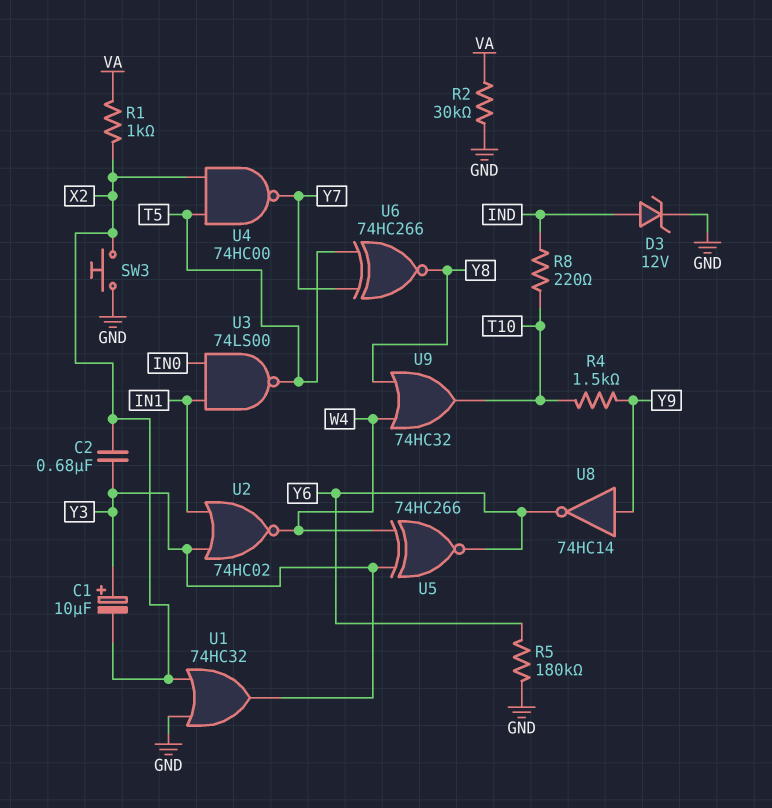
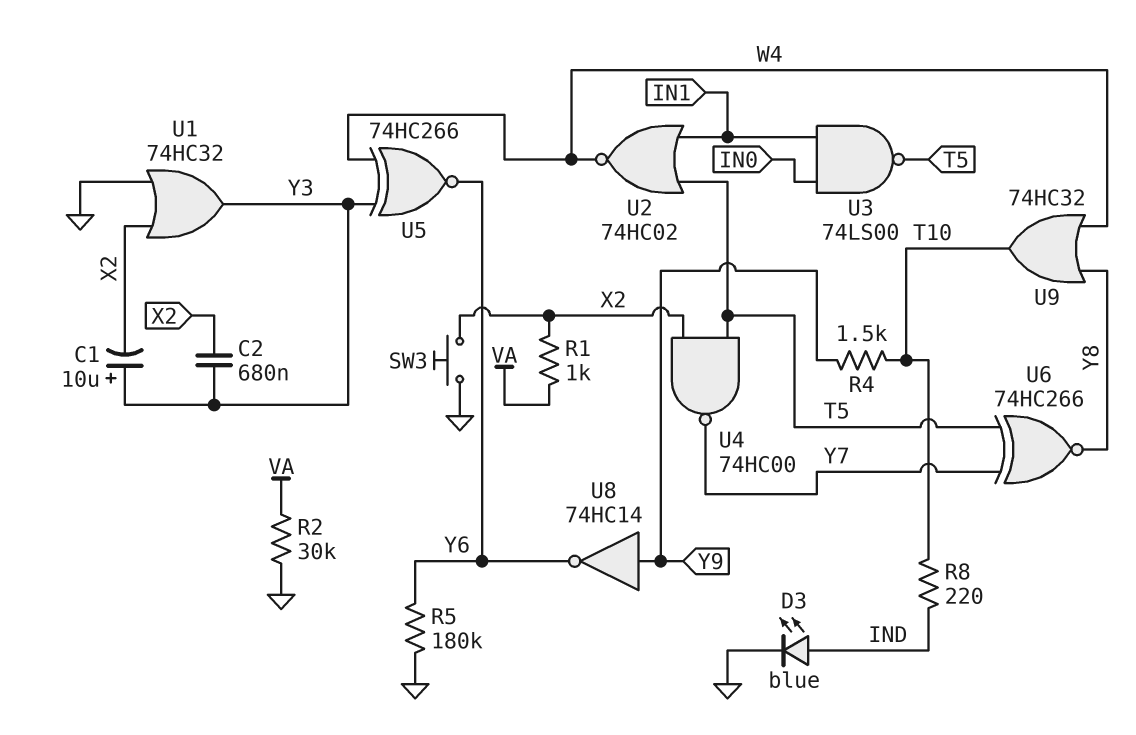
D3: zener 12V (A IND, K GND) -> LED blue (A IND, K GND)
U2: NOR 74HC02 (in IN1, in Y3, out W4) -> NOR 74HC02 (in IN1, in T5, out W4)

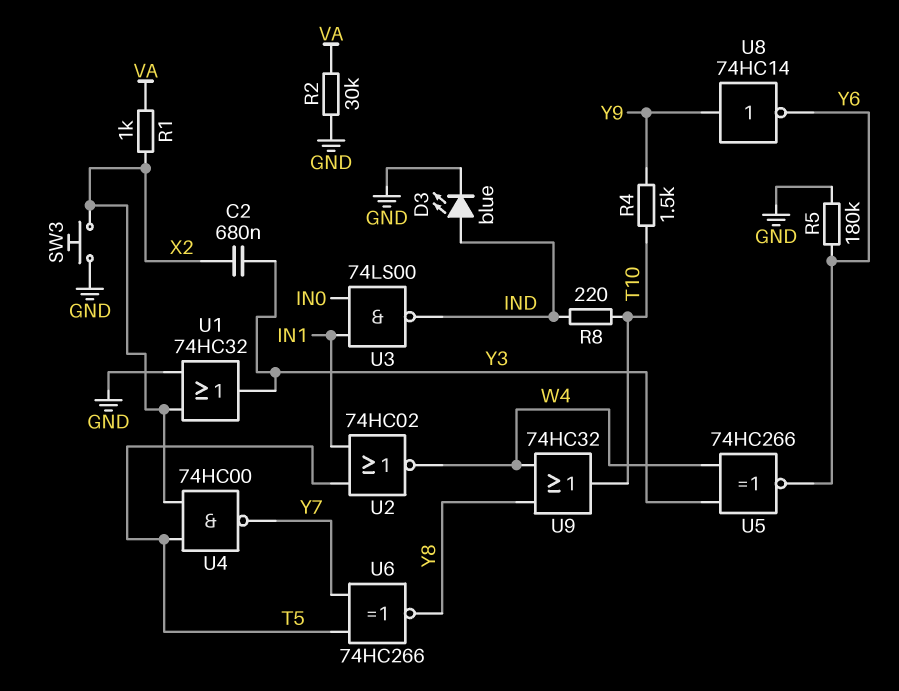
C1: 10uF (plus Y3, minus X2) -> none
U3: NAND 74LS00 (in IN0, in IN1, out T5) -> NAND 74LS00 (in IN0, in IN1, out IND)

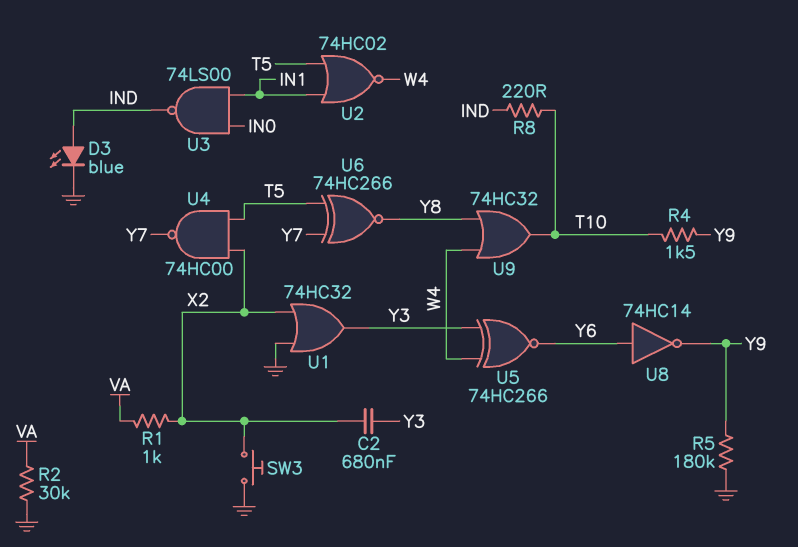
R5: 180k (GND, Y6) -> 180k (GND, Y9)
U8: NOT 74HC14 (in Y9, out Y6) -> NOT 74HC14 (in Y6, out Y9)

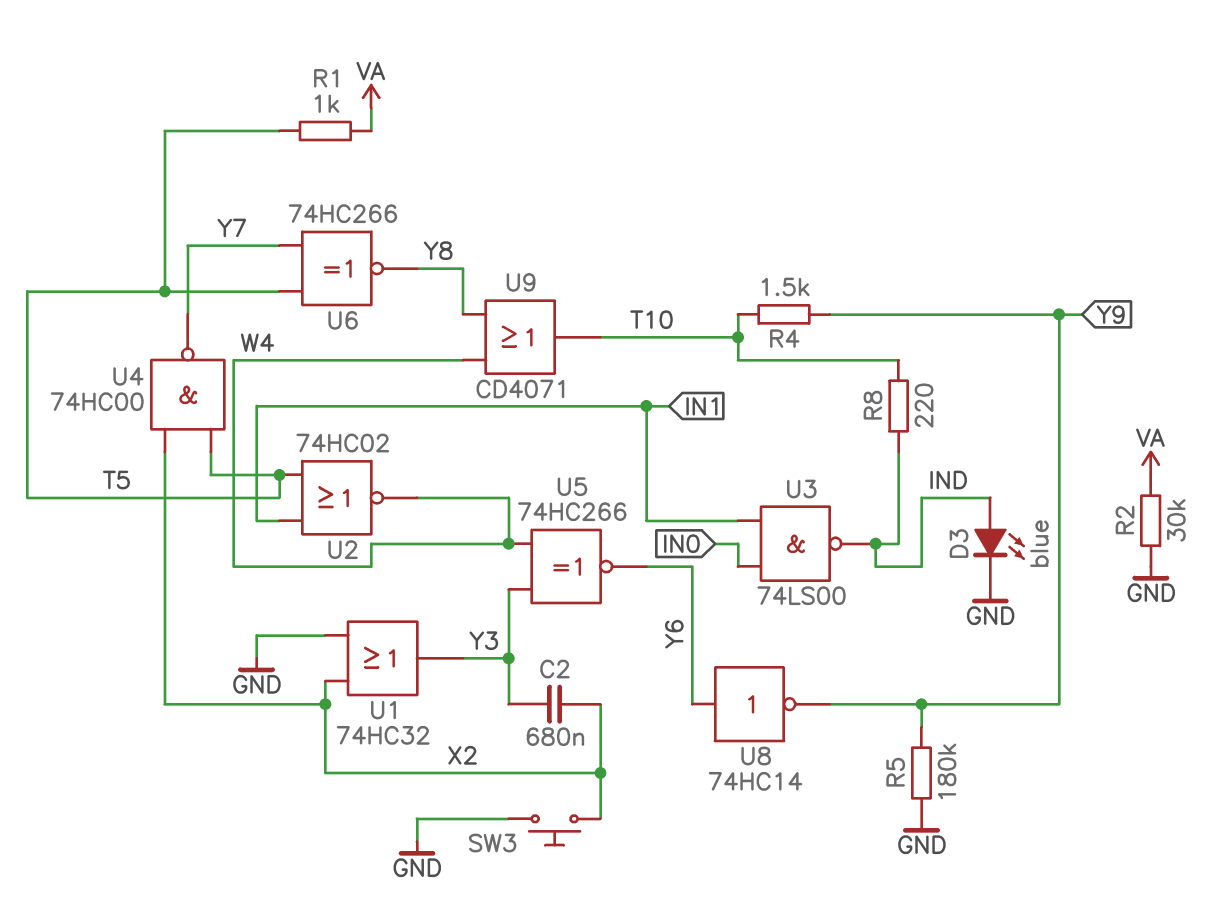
R1: 1k (VA, X2) -> 1k (T5, VA)
U9: OR 74HC32 (in W4, in Y8, out T10) -> OR CD4071 (in W4, in Y8, out T10)

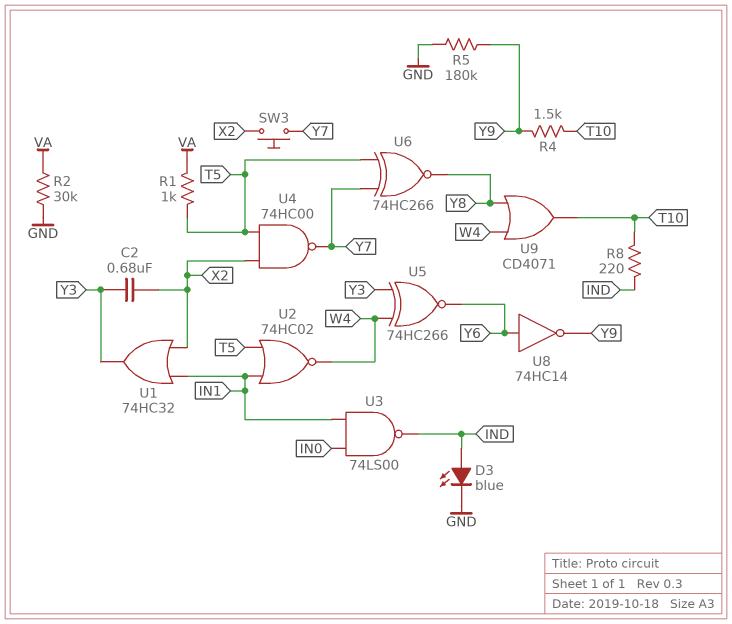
SW3: button (GND, X2) -> button (X2, Y7)
U1: OR 74HC32 (in GND, in X2, out Y3) -> OR 74HC32 (in IN1, in X2, out Y3)

